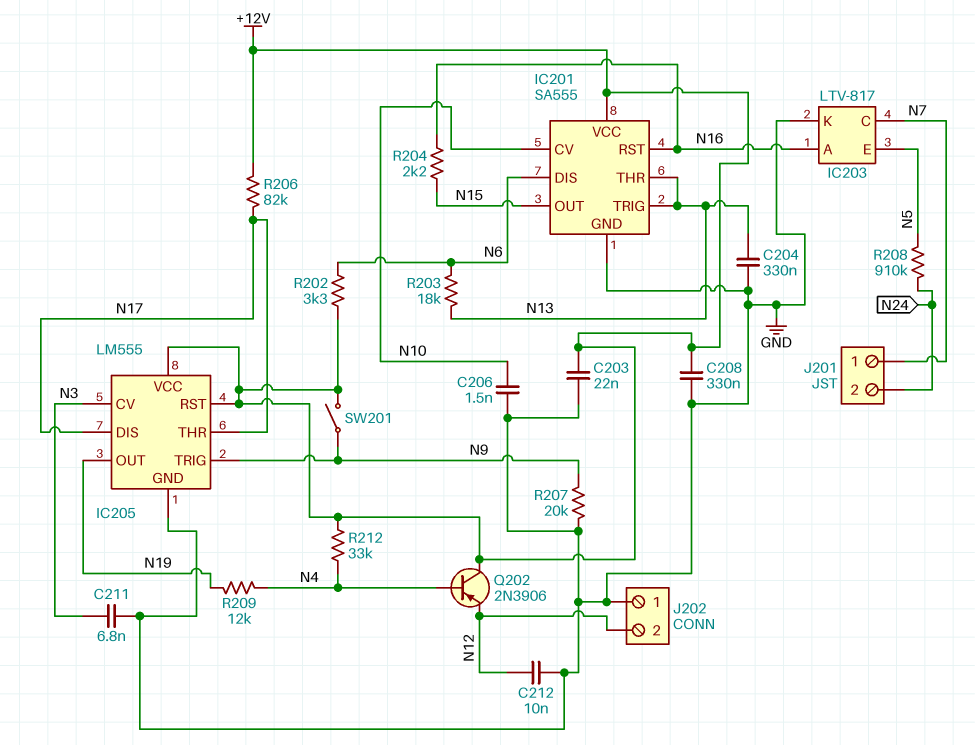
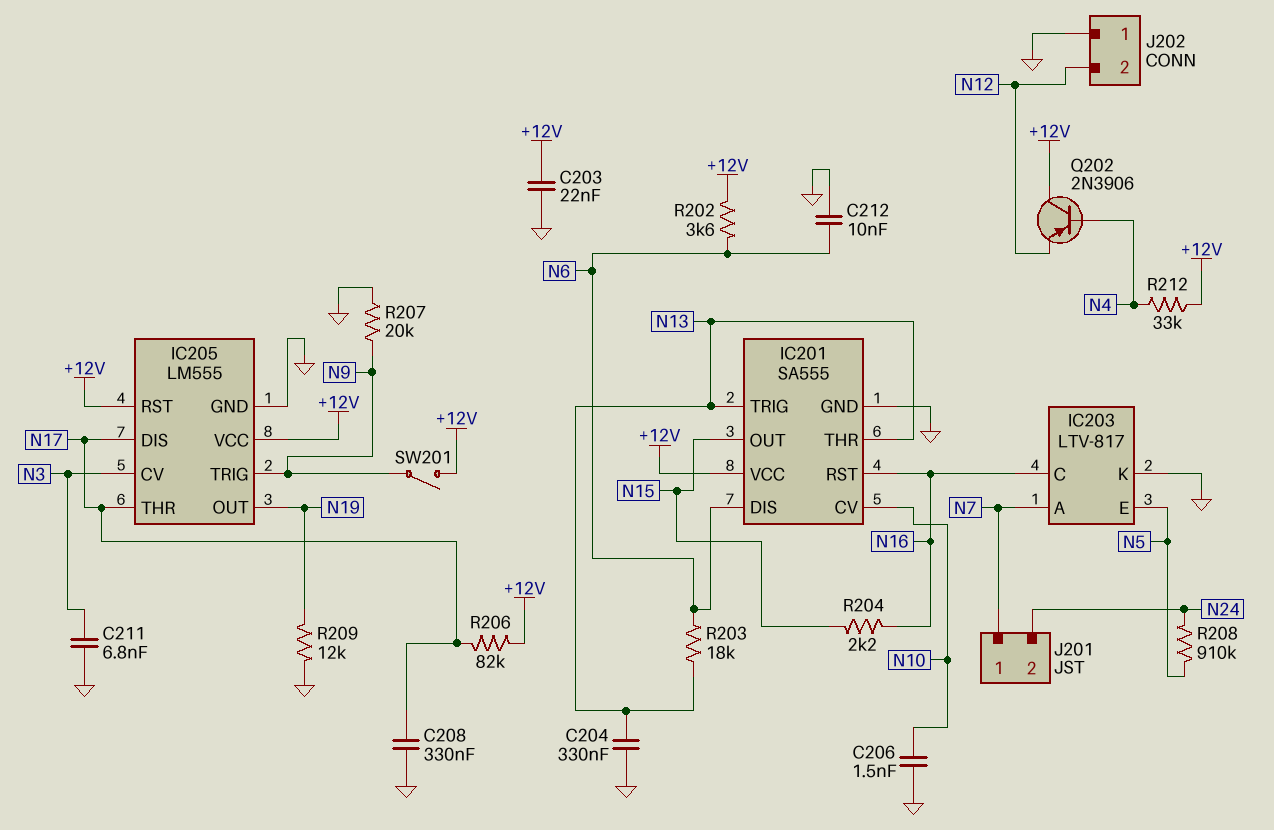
C208: 330nF (+12V, GND) -> 330nF (GND, N17)
C212: 10nF (GND, N12) -> 10nF (GND, N6)
IC203 pin A: N16 -> N7
IC203 pin C: N7 -> N16
R202: 3.3k (+12V, N6) -> 3.6k (+12V, N6)
R209: 12k (N4, N19) -> 12k (GND, N19)

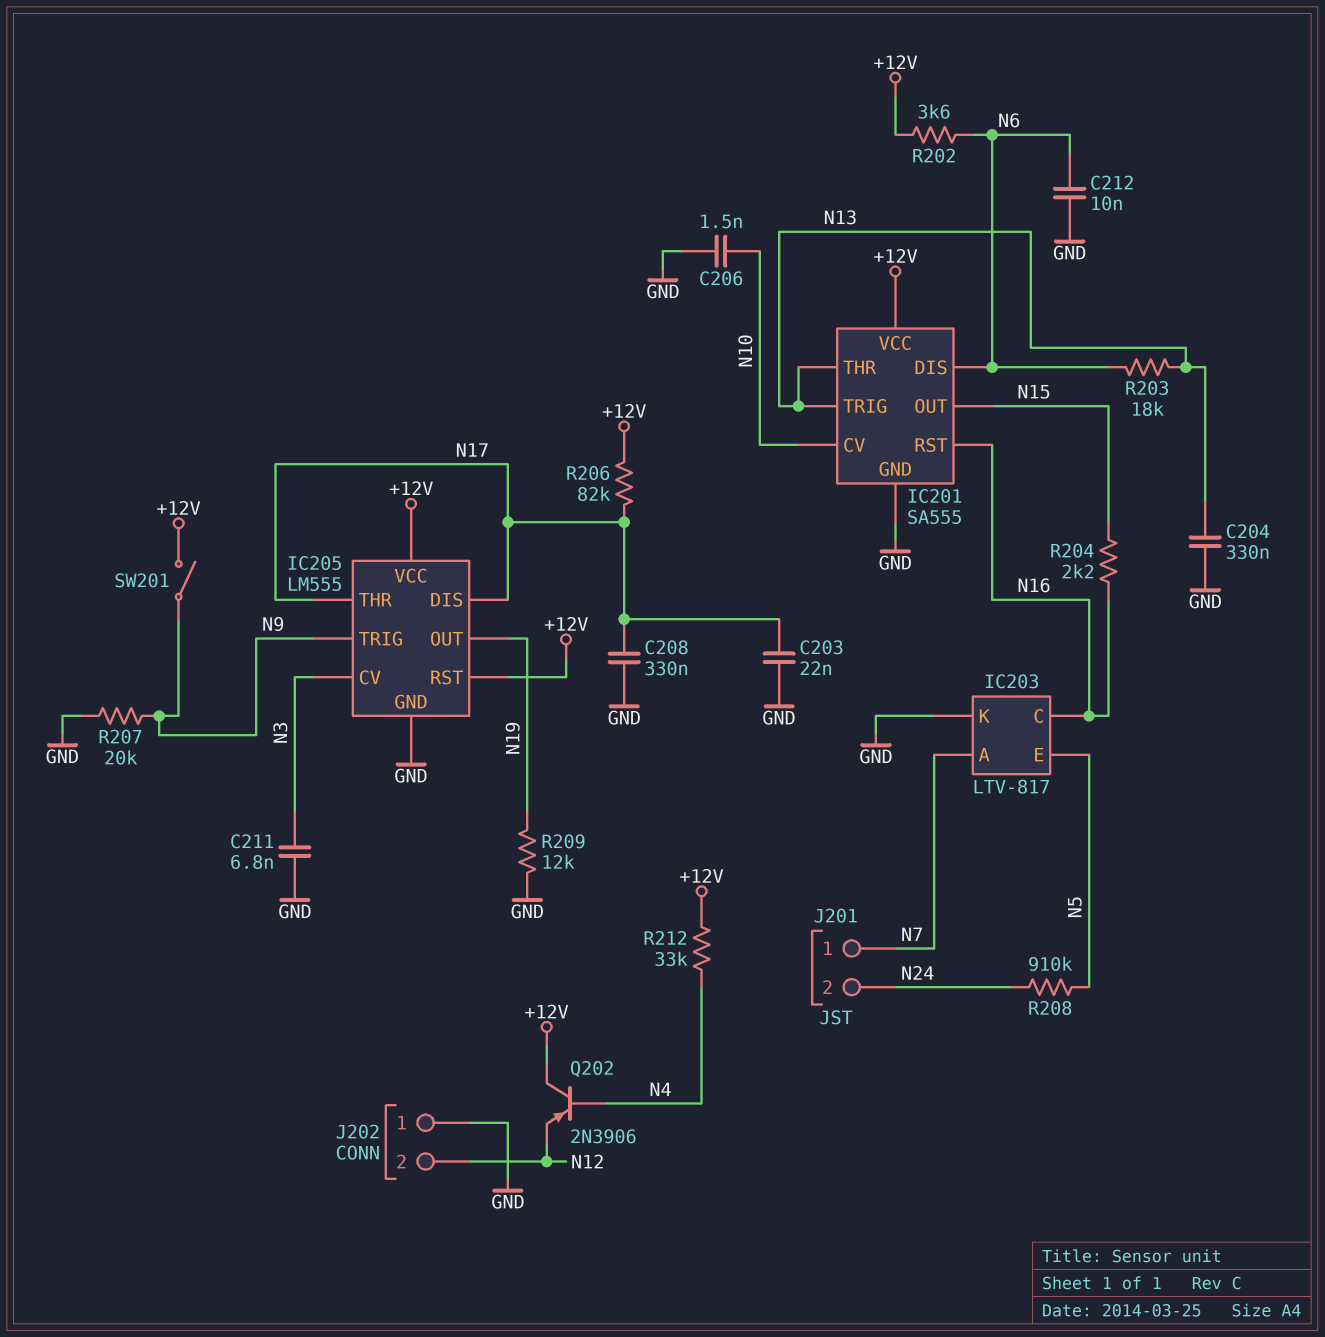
C203: 22nF (+12V, GND) -> 22nF (GND, N17)

